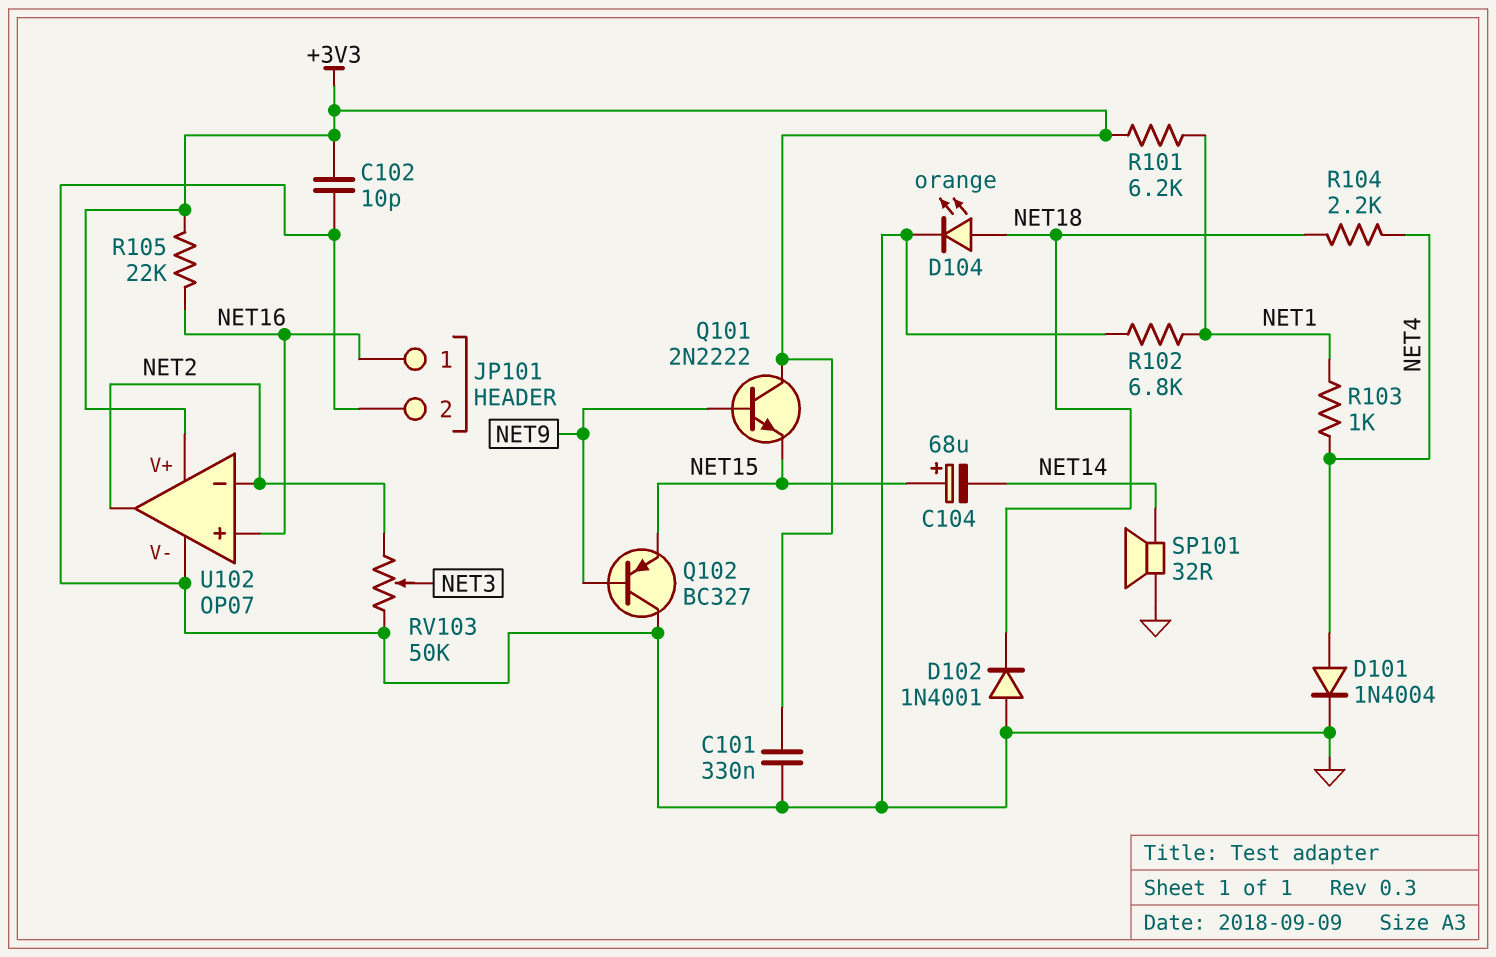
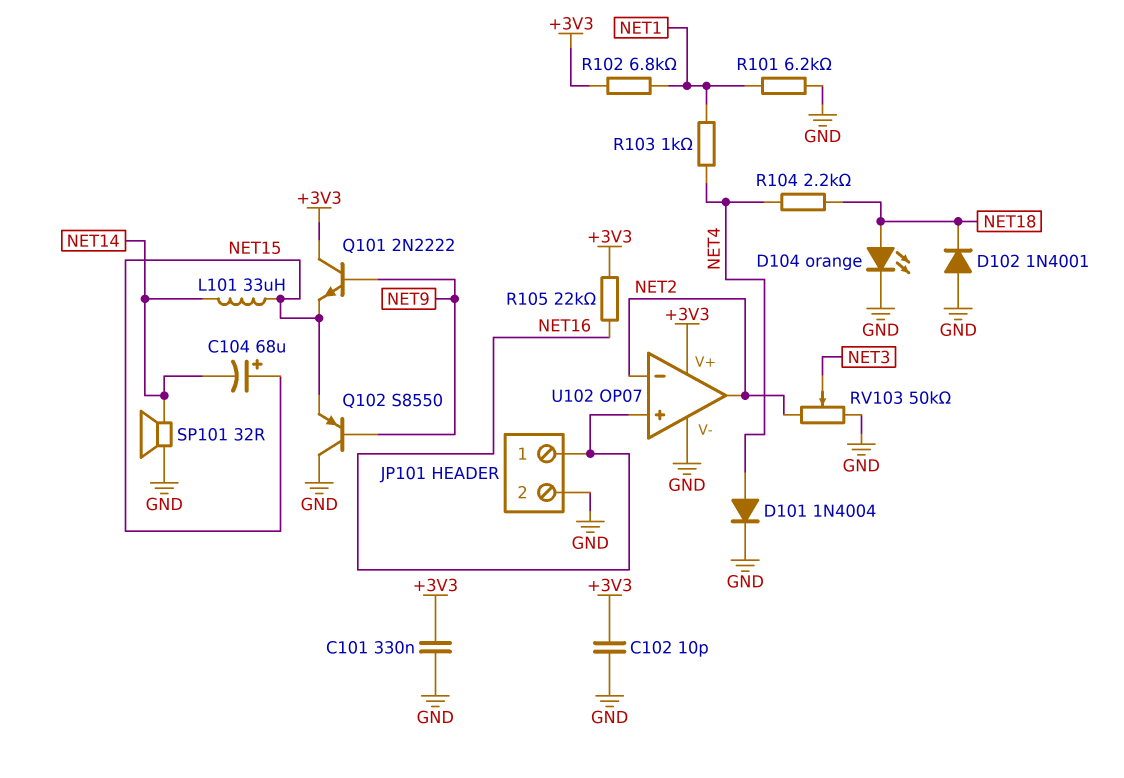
L101: none -> 33uH (NET14, NET15)
Q102: PNP BC327 (B NET9, C GND, E NET15) -> PNP S8550 (B NET9, C GND, E NET15)
R101: 6.2k (+3V3, NET1) -> 6.2k (GND, NET1)
R102: 6.8k (GND, NET1) -> 6.8k (+3V3, NET1)

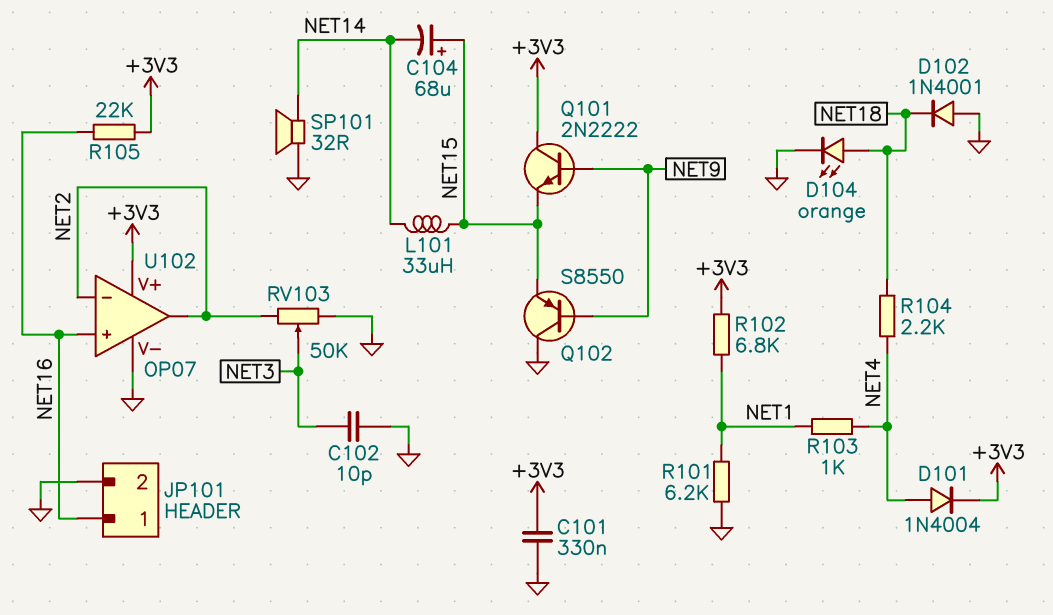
C102: 10pF (+3V3, GND) -> 10pF (GND, NET3)
D101: diode 1N4004 (A NET4, K GND) -> diode 1N4004 (A NET4, K +3V3)

